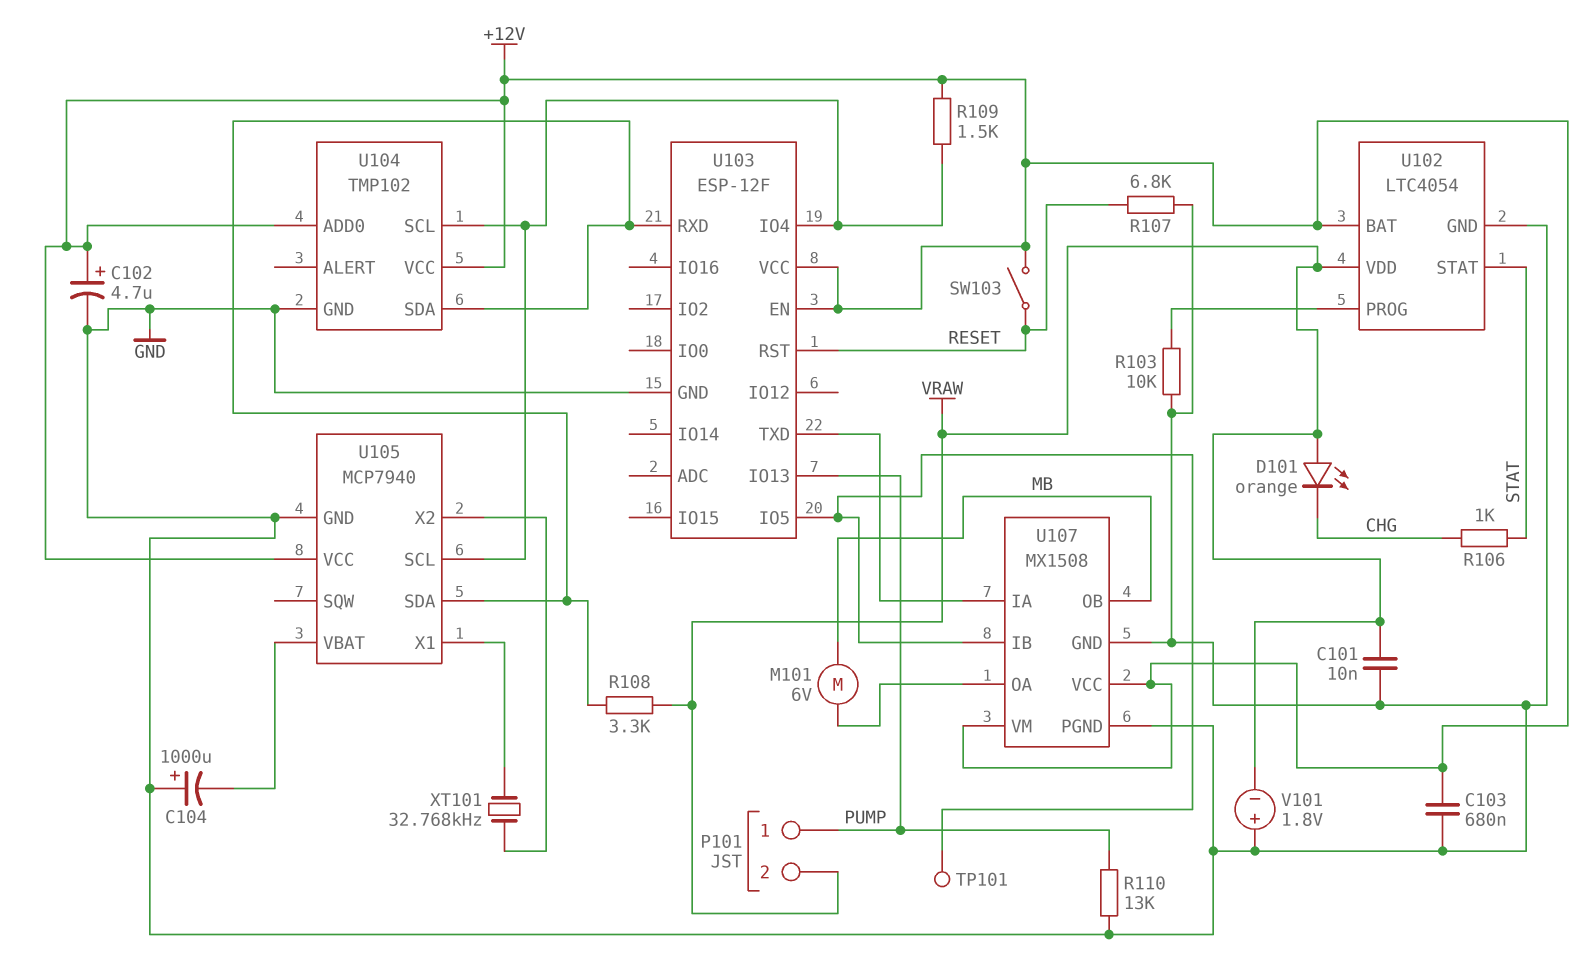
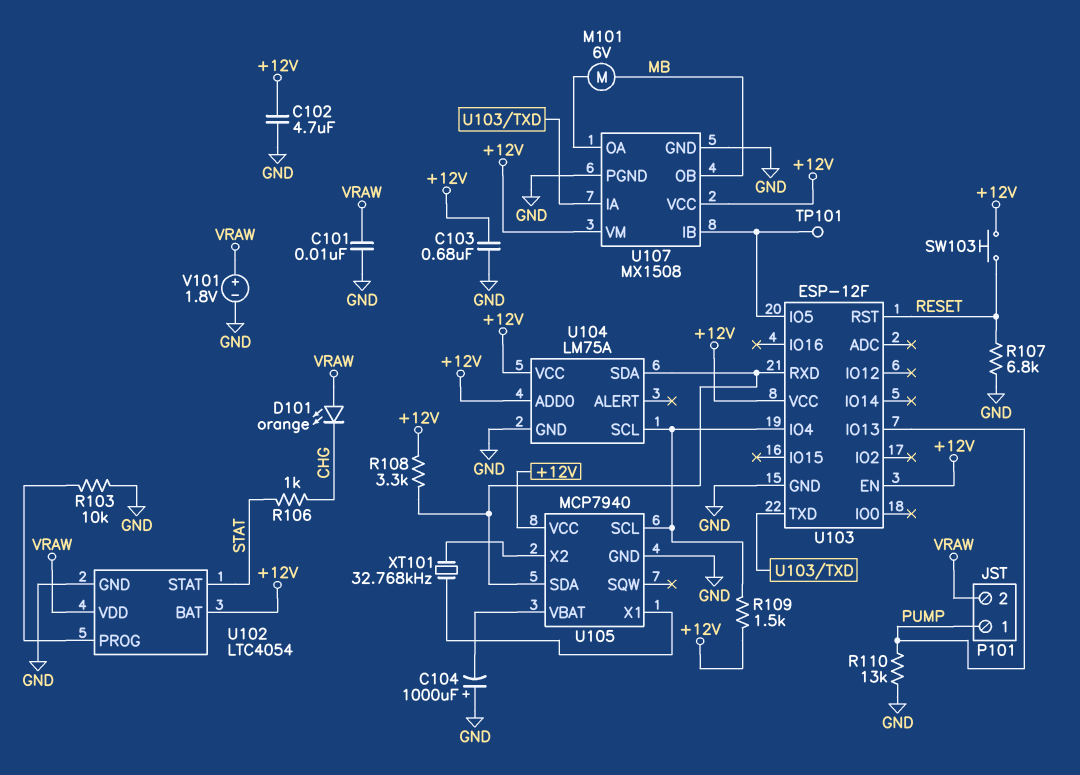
C102: 4.7uF (plus +12V, minus GND) -> 4.7uF (+12V, GND)
R108: 3.3k (U103/RXD, VRAW) -> 3.3k (+12V, U103/RXD)
SW103: switch (+12V, RESET) -> button (+12V, RESET)
U104: TMP102 -> LM75A
V101: 1.8V (plus GND, minus VRAW) -> 1.8V (plus VRAW, minus GND)

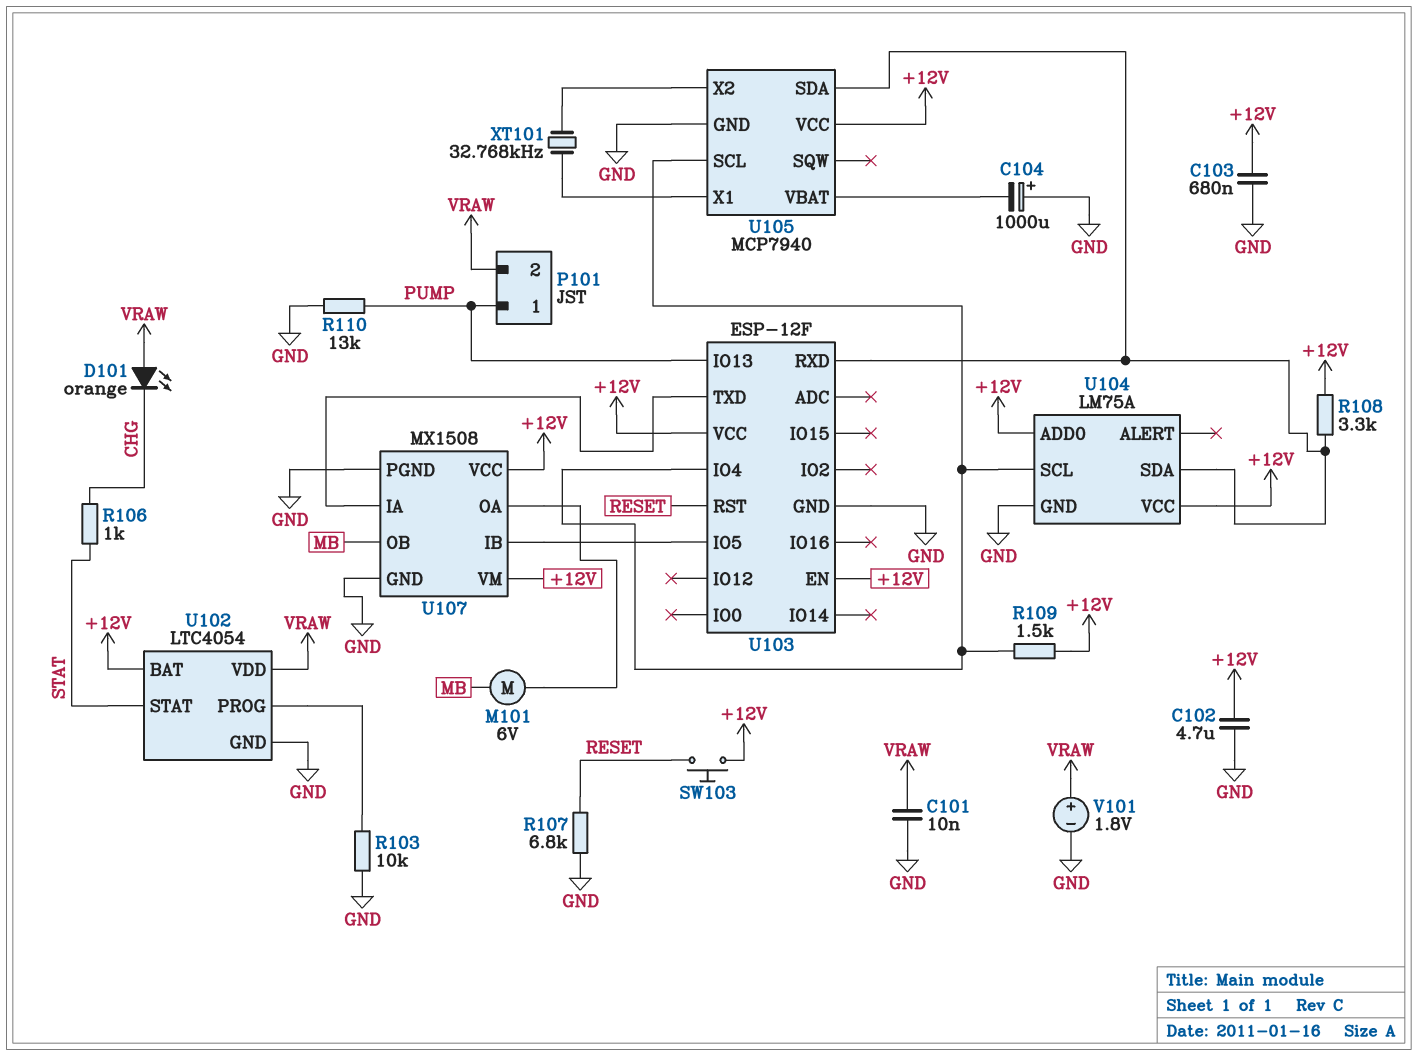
TP101: test point (U103/IO5) -> none

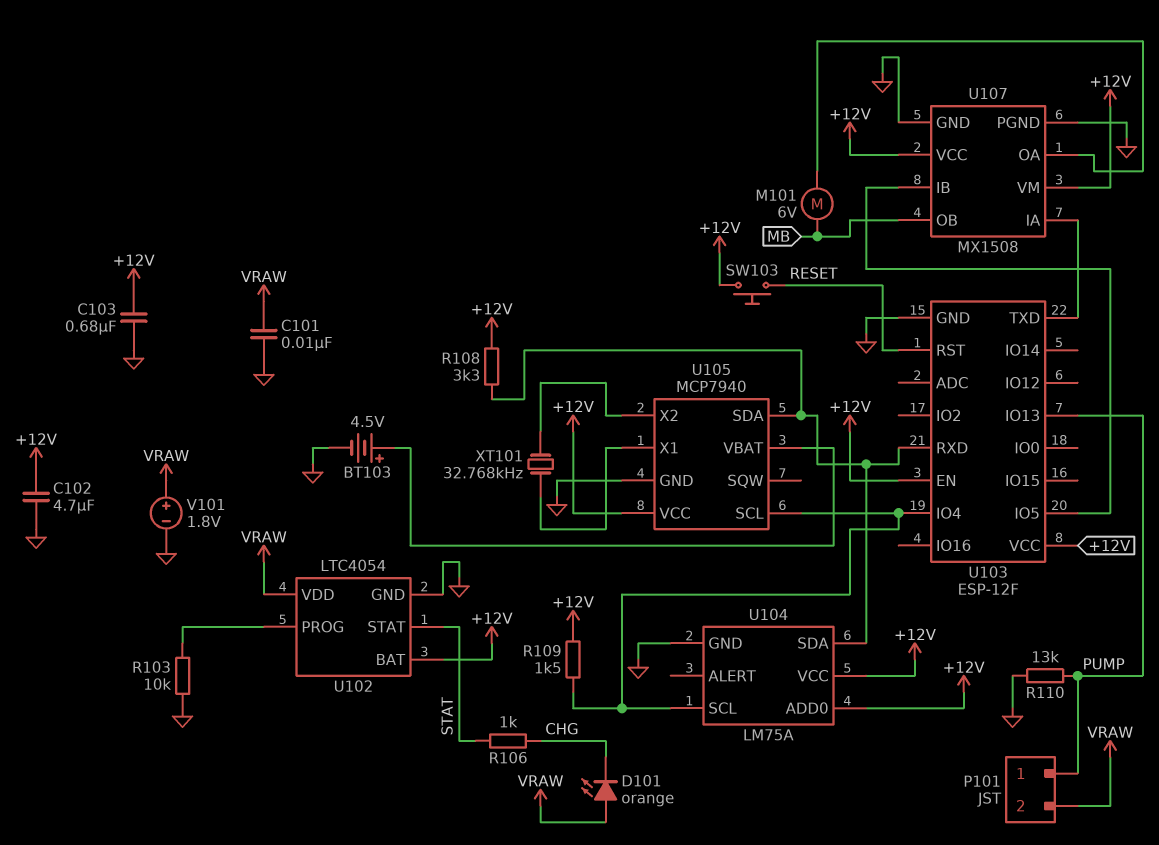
BT103: none -> 4.5V (plus U105/VBAT, minus GND)
C104: 1000uF (plus GND, minus U105/VBAT) -> none
R107: 6.8k (GND, RESET) -> none

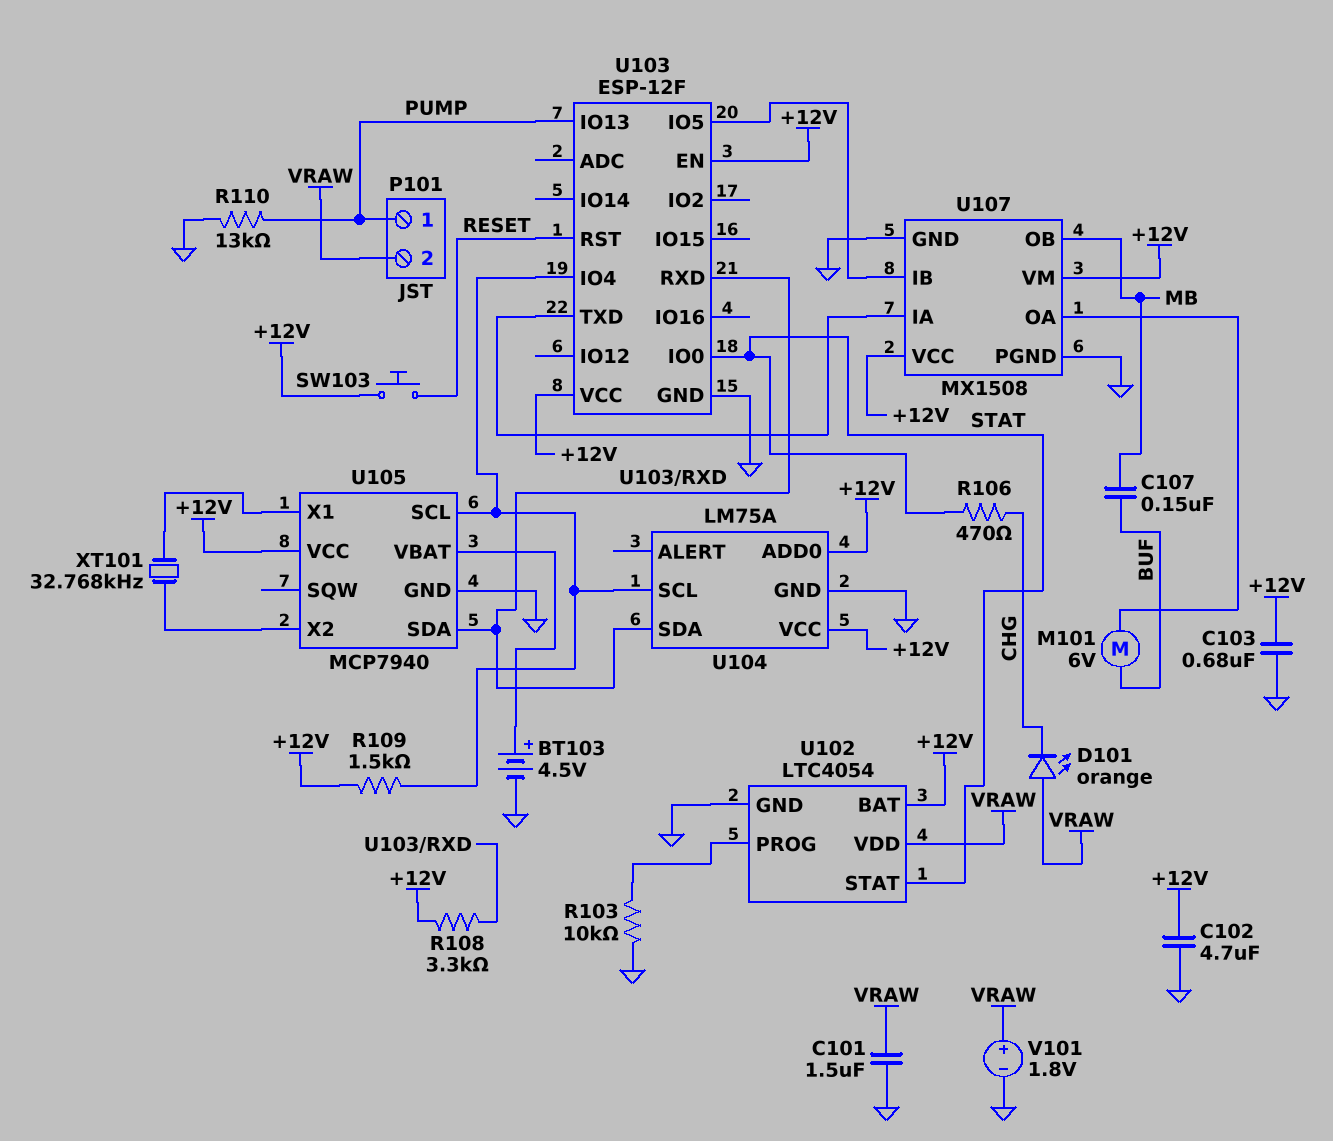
C101: 10nF (GND, VRAW) -> 1.5uF (GND, VRAW)
C107: none -> 150nF (BUF, MB)
M101: motor 6V (MB, U107/OA) -> motor 6V (BUF, U107/OA)
R106: 1k (CHG, STAT) -> 470 (CHG, STAT)
U103 pin IO0: none -> STAT

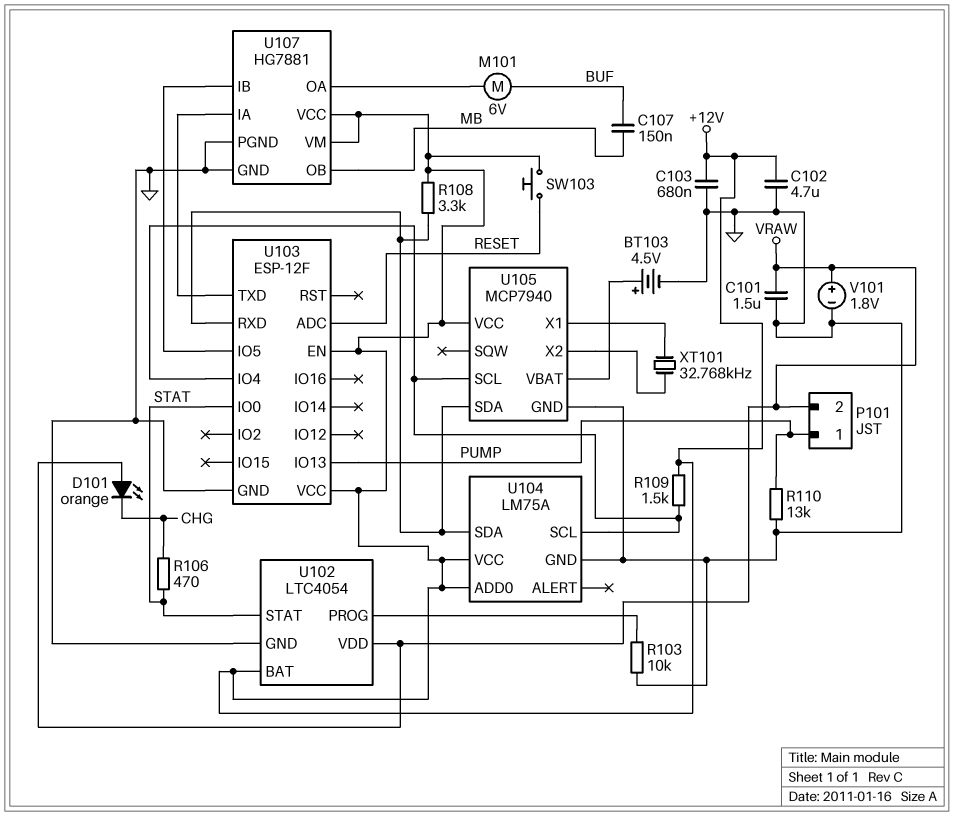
U103 pin ADC: none -> RESET
U103 pin RST: RESET -> none
U107: MX1508 -> HG7881

